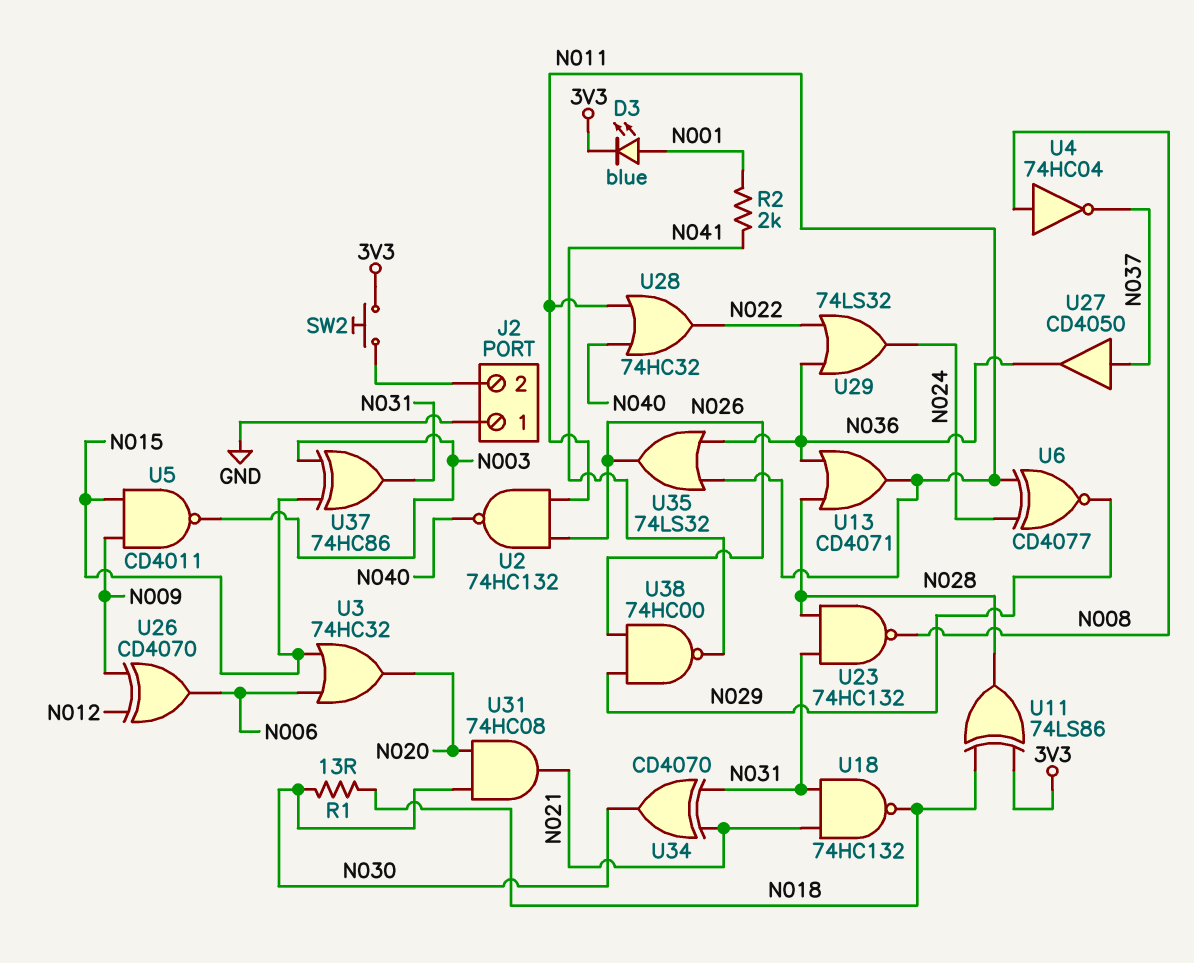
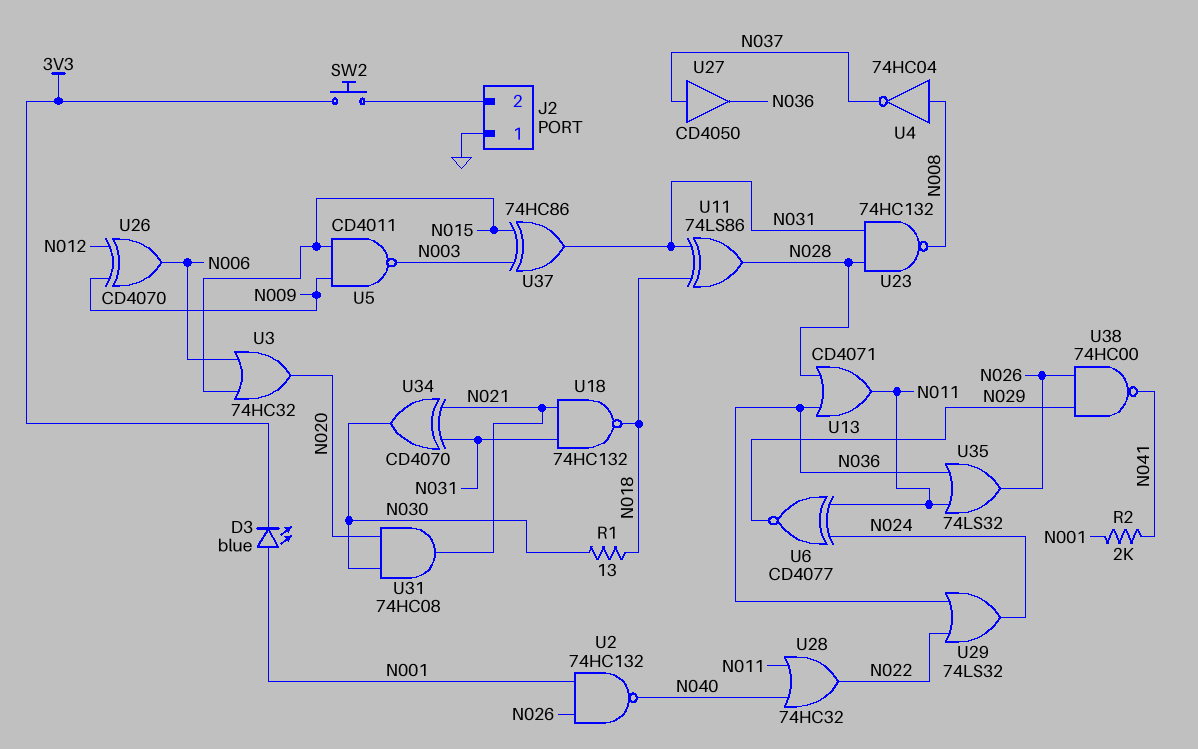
U2: NAND 74HC132 (in N011, in N026, out N040) -> NAND 74HC132 (in N001, in N026, out N040)
U11: XOR 74LS86 (in 3V3, in N018, out N028) -> XOR 74LS86 (in N018, in N031, out N028)

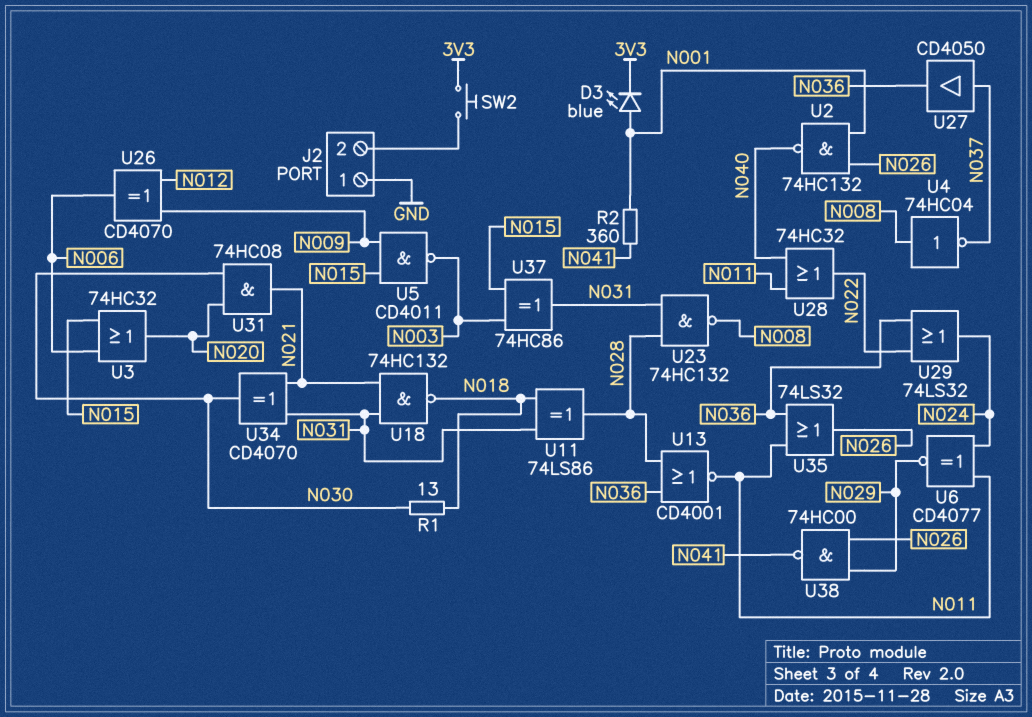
R2: 2k (N001, N041) -> 360 (N001, N041)
U13: OR CD4071 (in N028, in N036, out N011) -> NOR CD4001 (in N028, in N036, out N011)

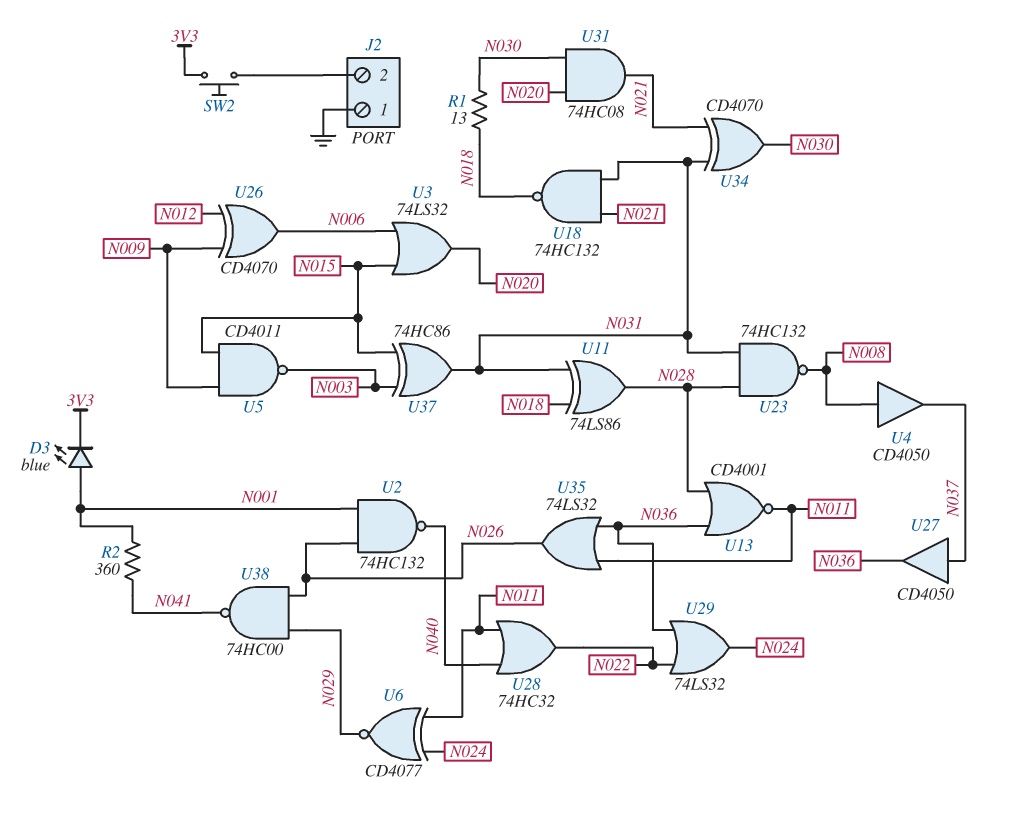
U3: OR 74HC32 (in N006, in N015, out N020) -> OR 74LS32 (in N006, in N015, out N020)
U4: NOT 74HC04 (in N008, out N037) -> buffer CD4050 (in N008, out N037)

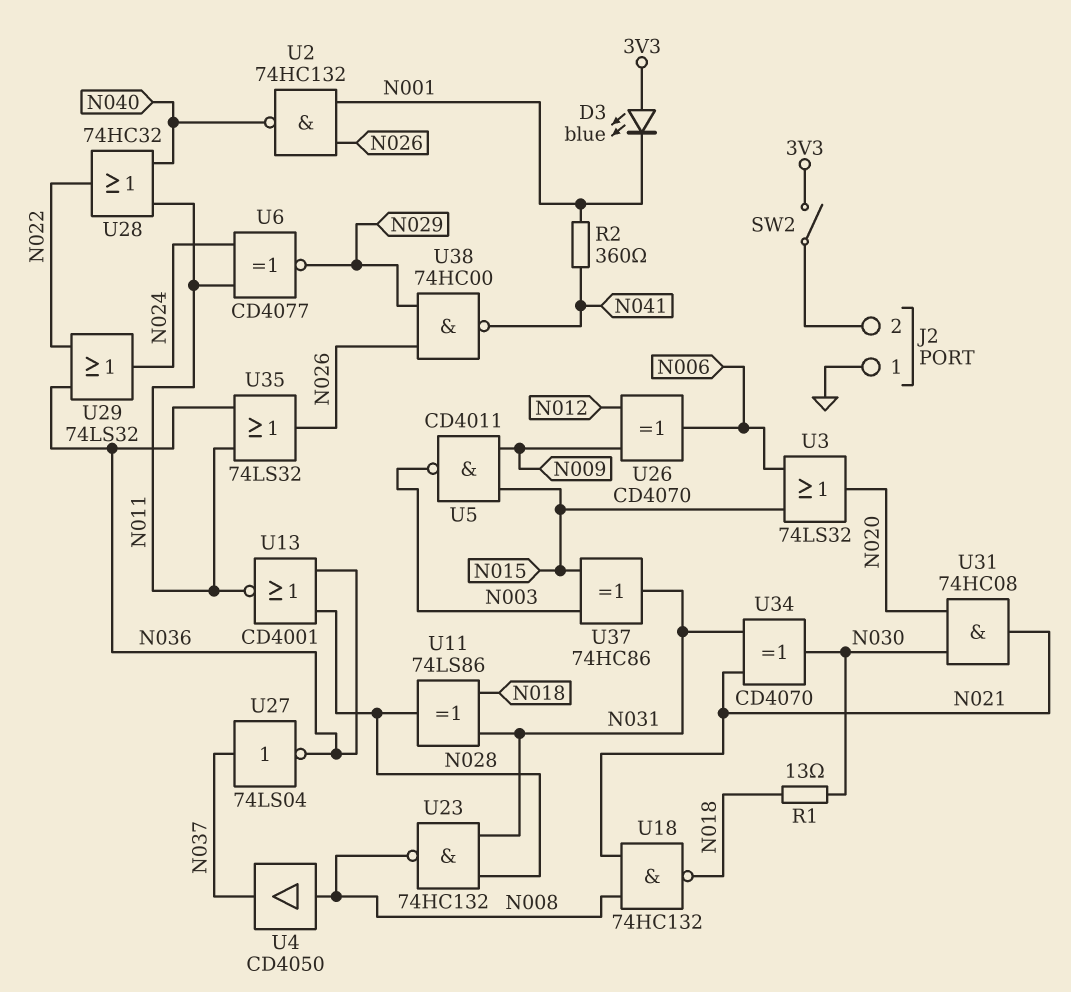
D3: LED blue (A N001, K 3V3) -> LED blue (A 3V3, K N001)
SW2: button (3V3, J2/2) -> switch (3V3, J2/2)
U18: NAND 74HC132 (in N021, in N031, out N018) -> NAND 74HC132 (in N008, in N021, out N018)
U27: buffer CD4050 (in N037, out N036) -> NOT 74LS04 (in N037, out N036)

